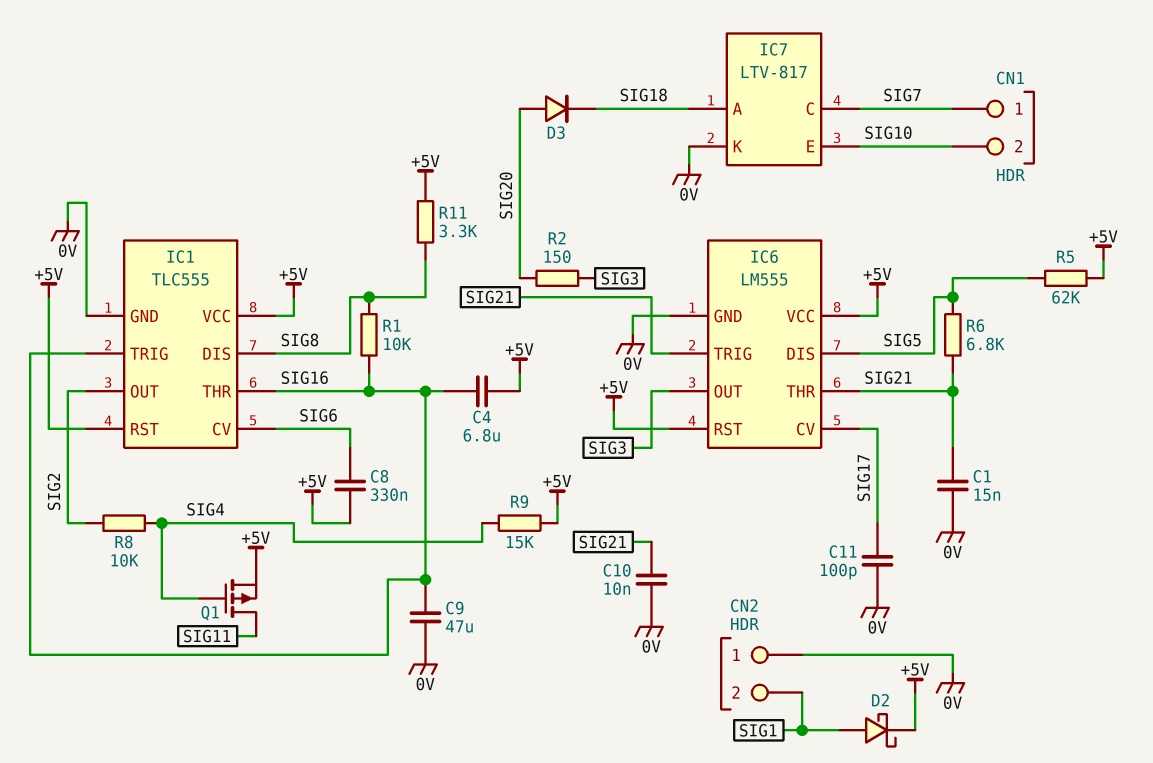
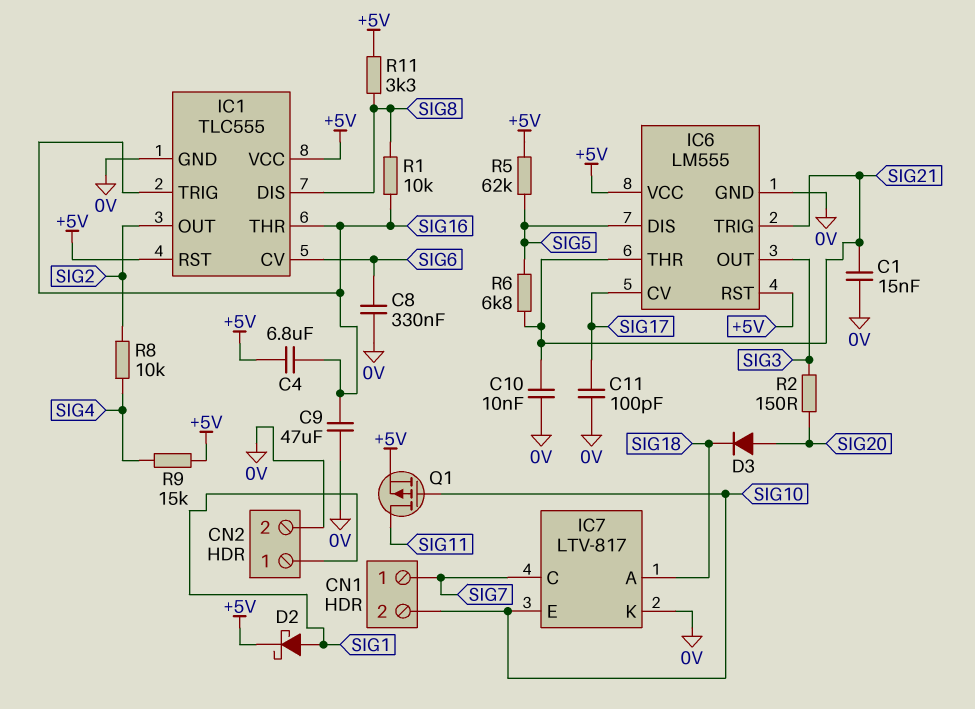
C8: 330nF (+5V, SIG6) -> 330nF (0V, SIG6)
CN2 pin 1: 0V -> SIG1
CN2 pin 2: SIG1 -> 0V
Q1: PMOS (G SIG4, D SIG11, S +5V) -> PMOS (G SIG10, D SIG11, S +5V)

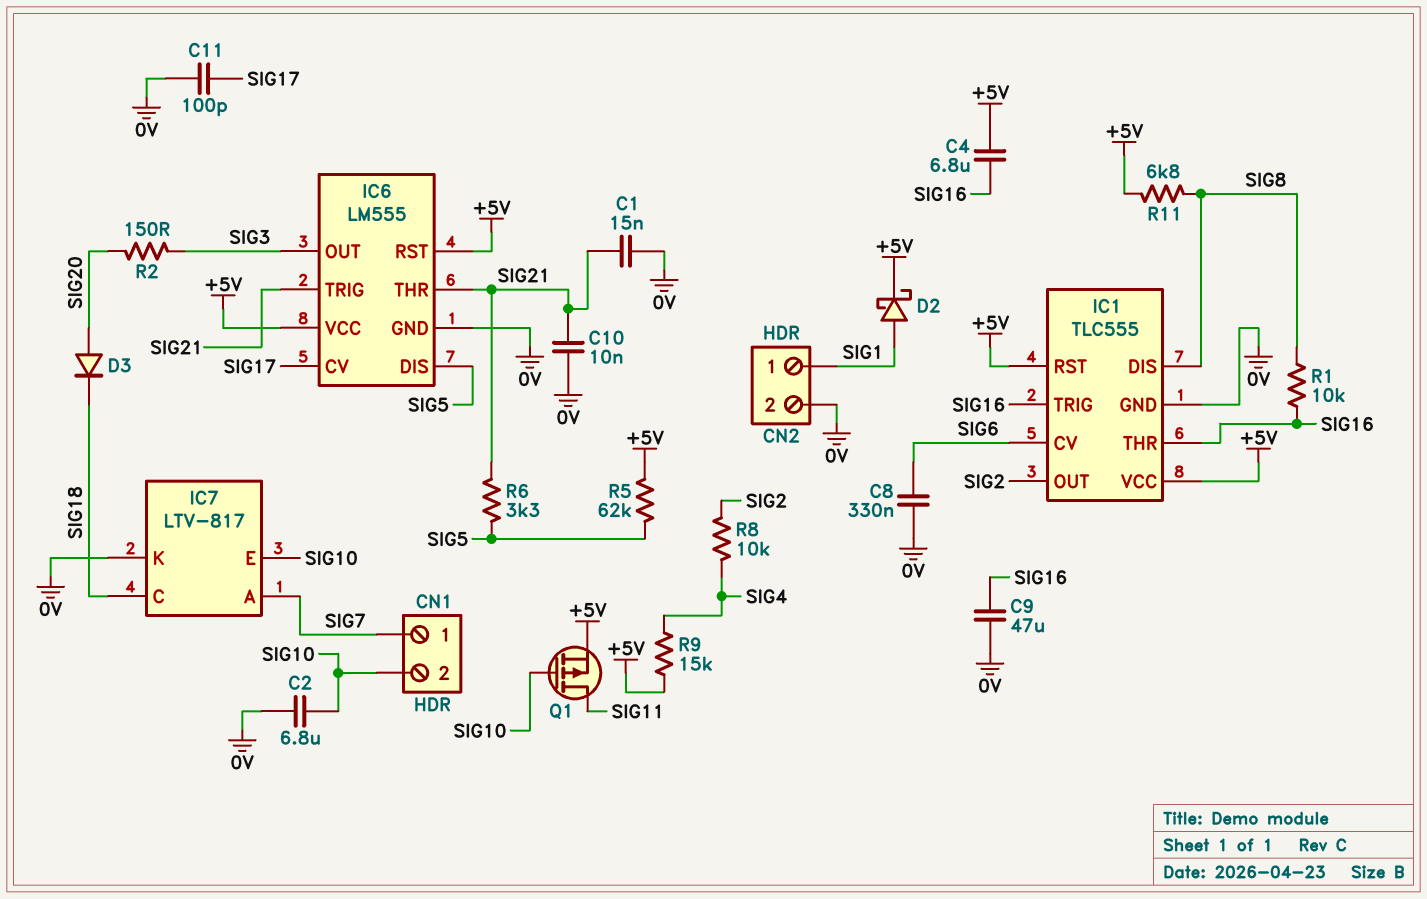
C2: none -> 6.8uF (0V, SIG10)
IC7 pin A: SIG18 -> SIG7
IC7 pin C: SIG7 -> SIG18
R6: 6.8k (SIG5, SIG21) -> 3.3k (SIG5, SIG21)
R11: 3.3k (+5V, SIG8) -> 6.8k (+5V, SIG8)

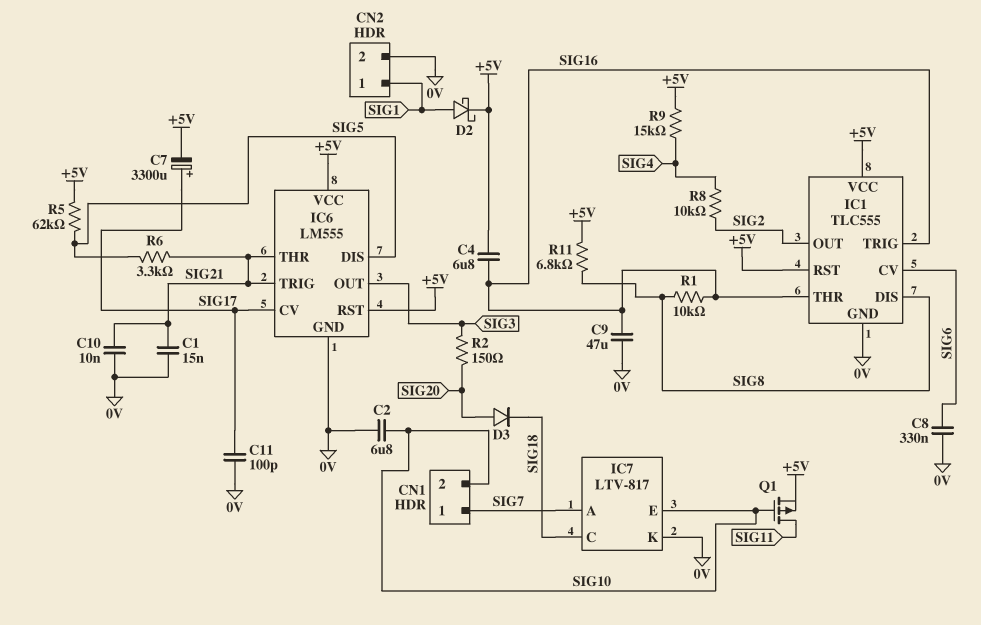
C7: none -> 3300uF (plus SIG17, minus +5V)

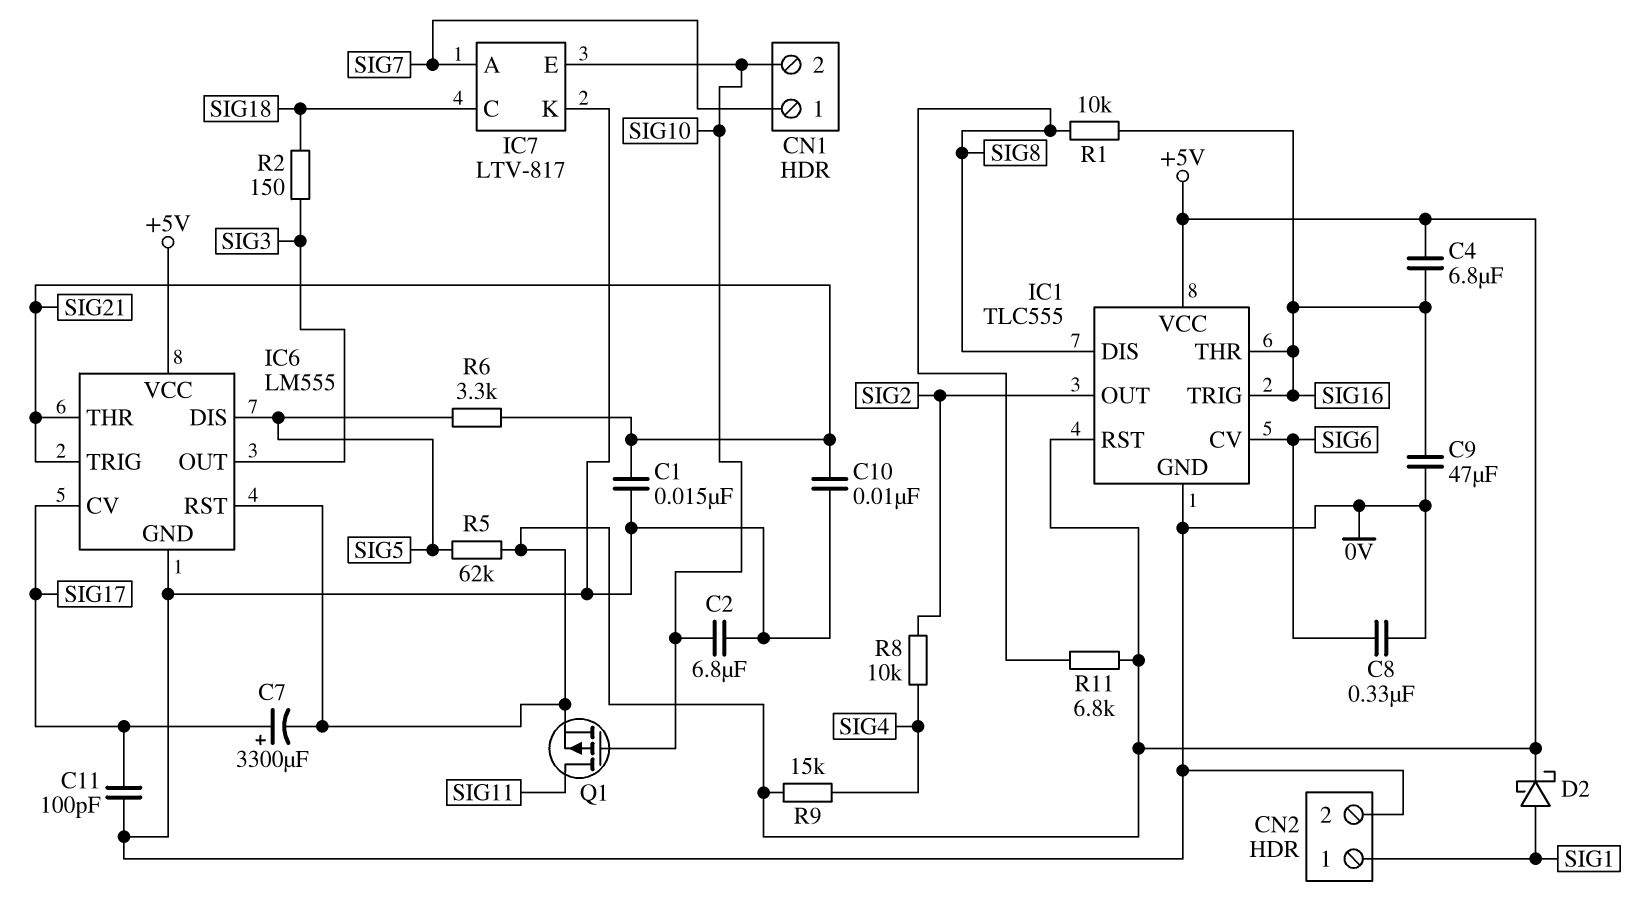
D3: diode (A SIG20, K SIG18) -> none
R2: 150 (SIG3, SIG20) -> 150 (SIG3, SIG18)

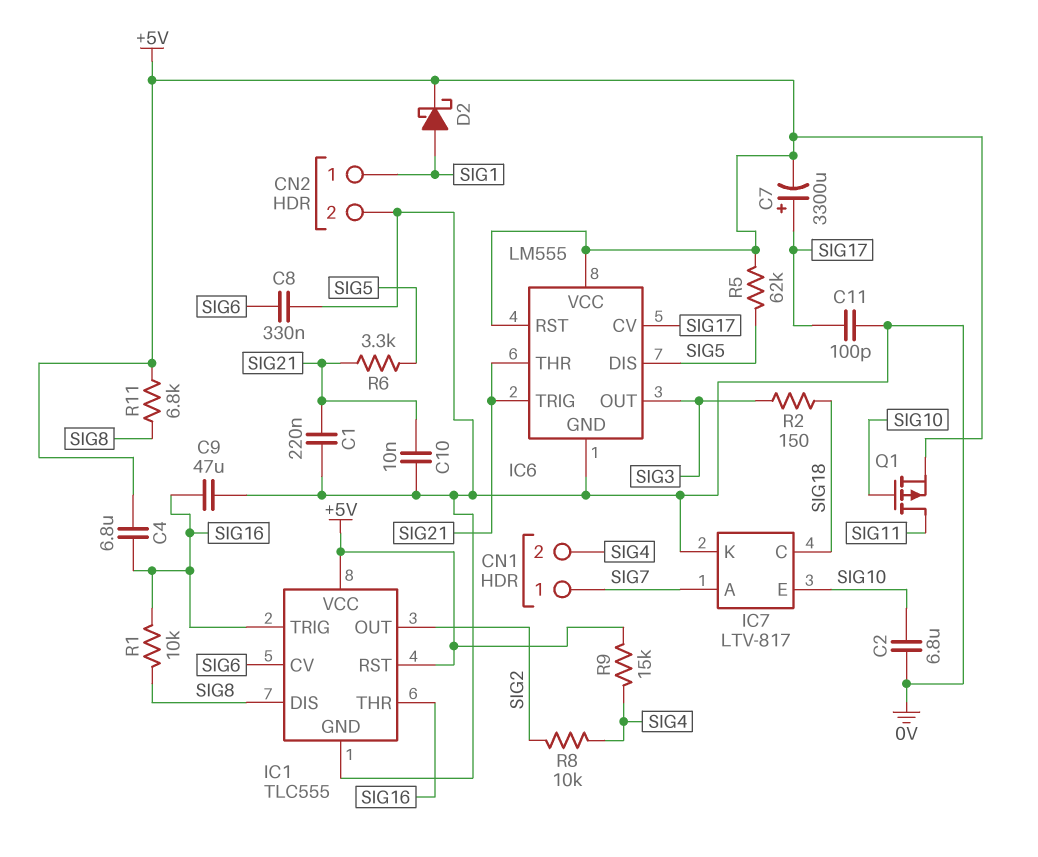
C1: 15nF (0V, SIG21) -> 220nF (0V, SIG21)
CN1 pin 2: SIG10 -> SIG4

